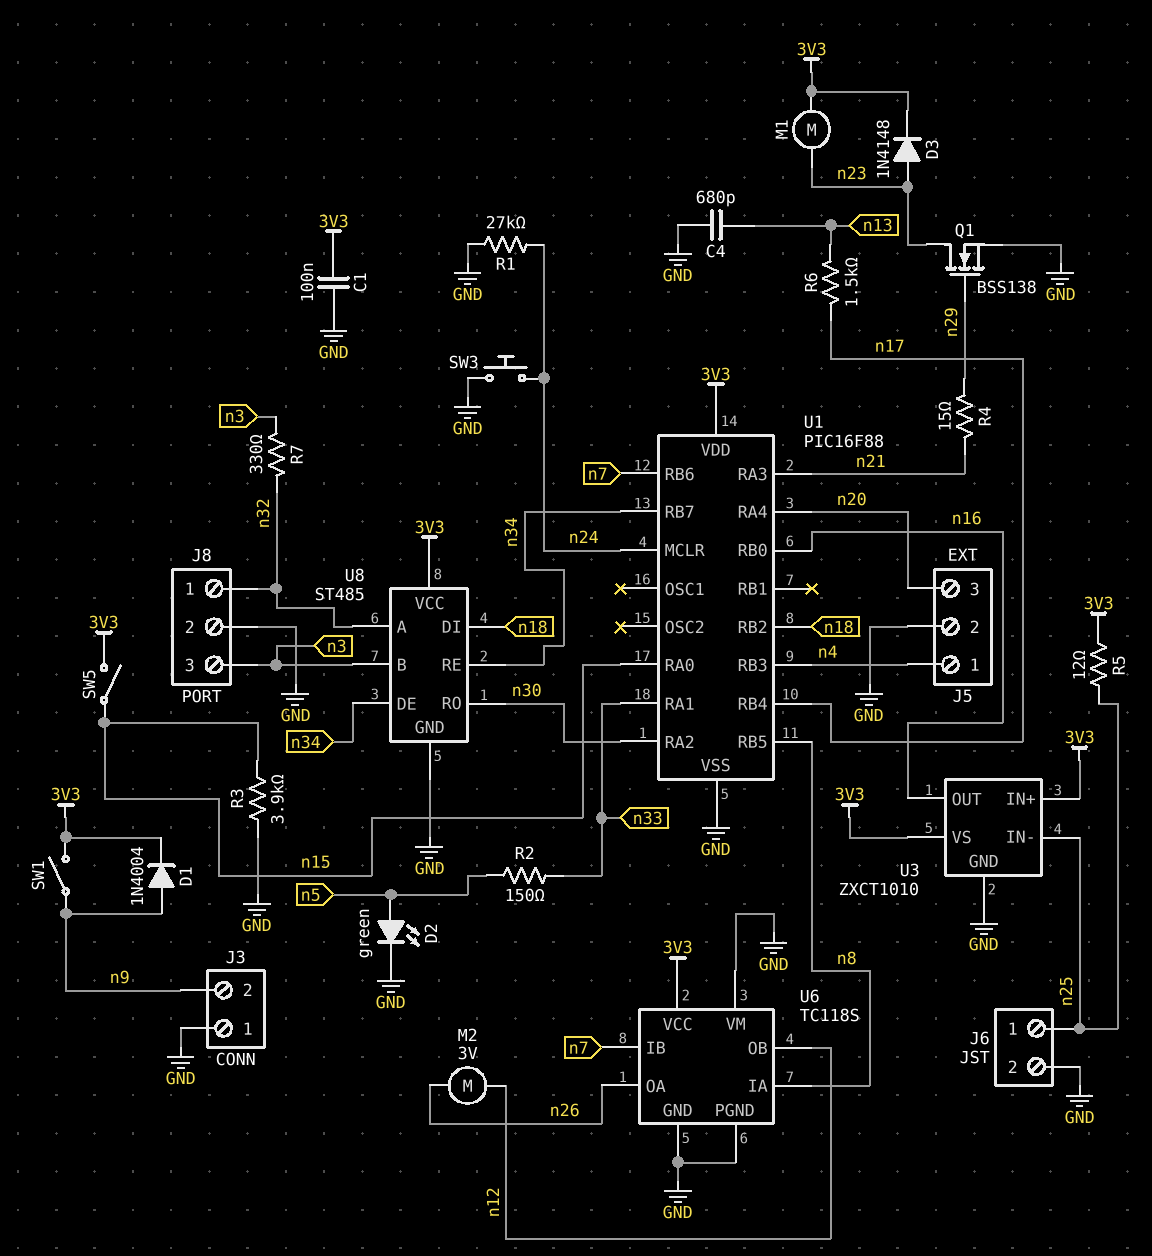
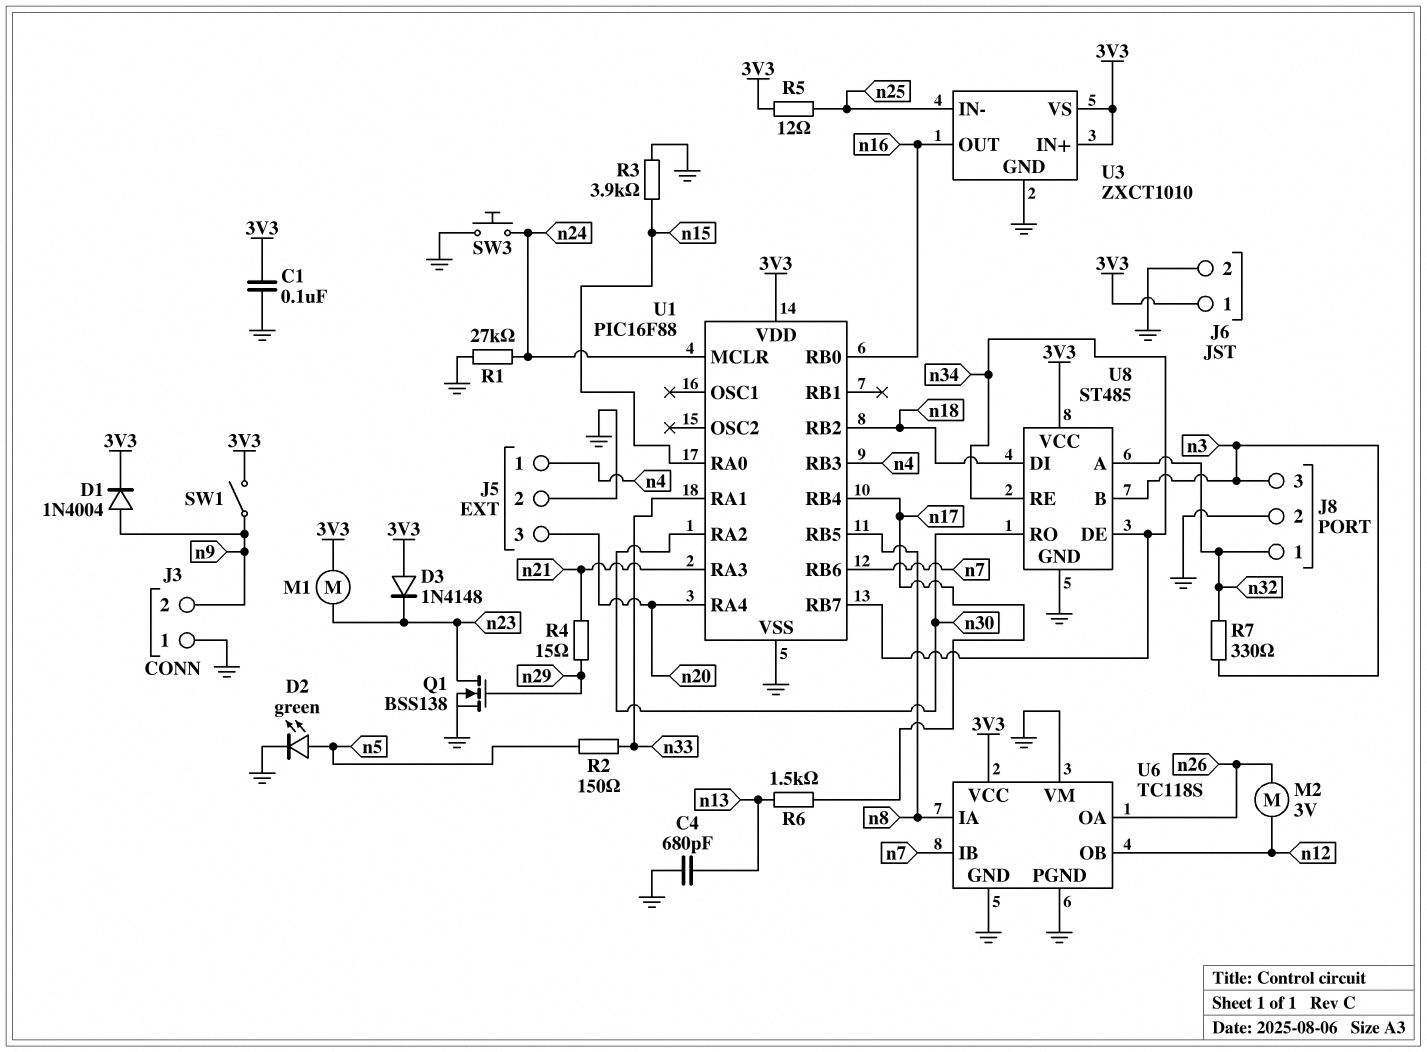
D3: diode 1N4148 (A n23, K 3V3) -> diode 1N4148 (A 3V3, K n23)
J6 pin 1: n25 -> 3V3
SW5: switch (3V3, n15) -> none

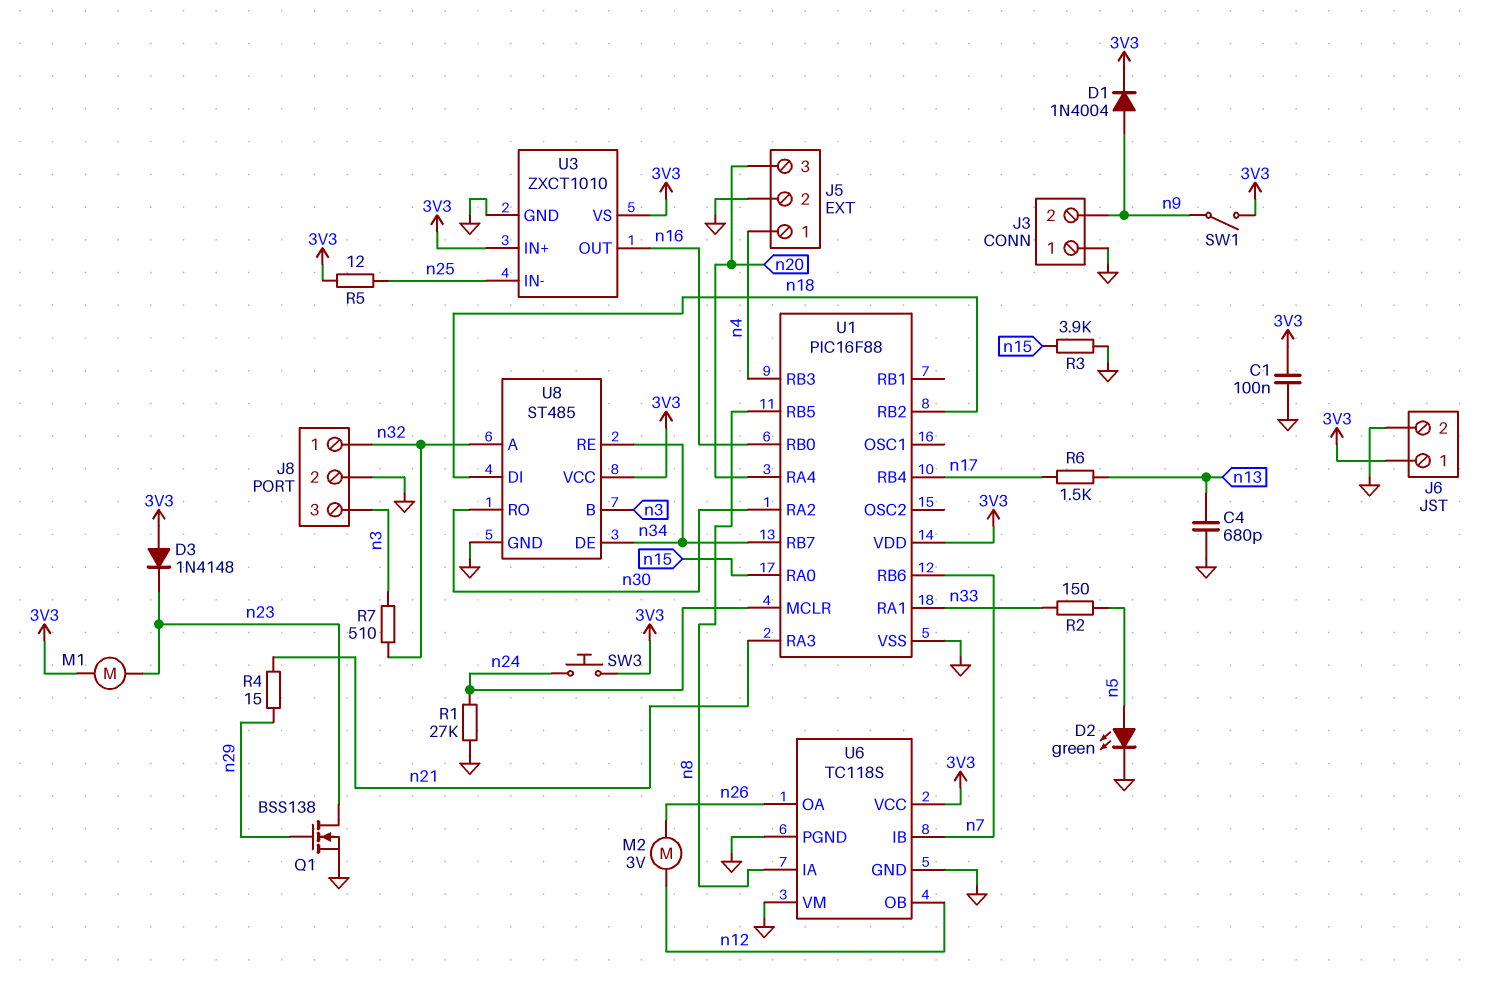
R7: 330 (n3, n32) -> 510 (n3, n32)
SW3: button (GND, n24) -> button (3V3, n24)

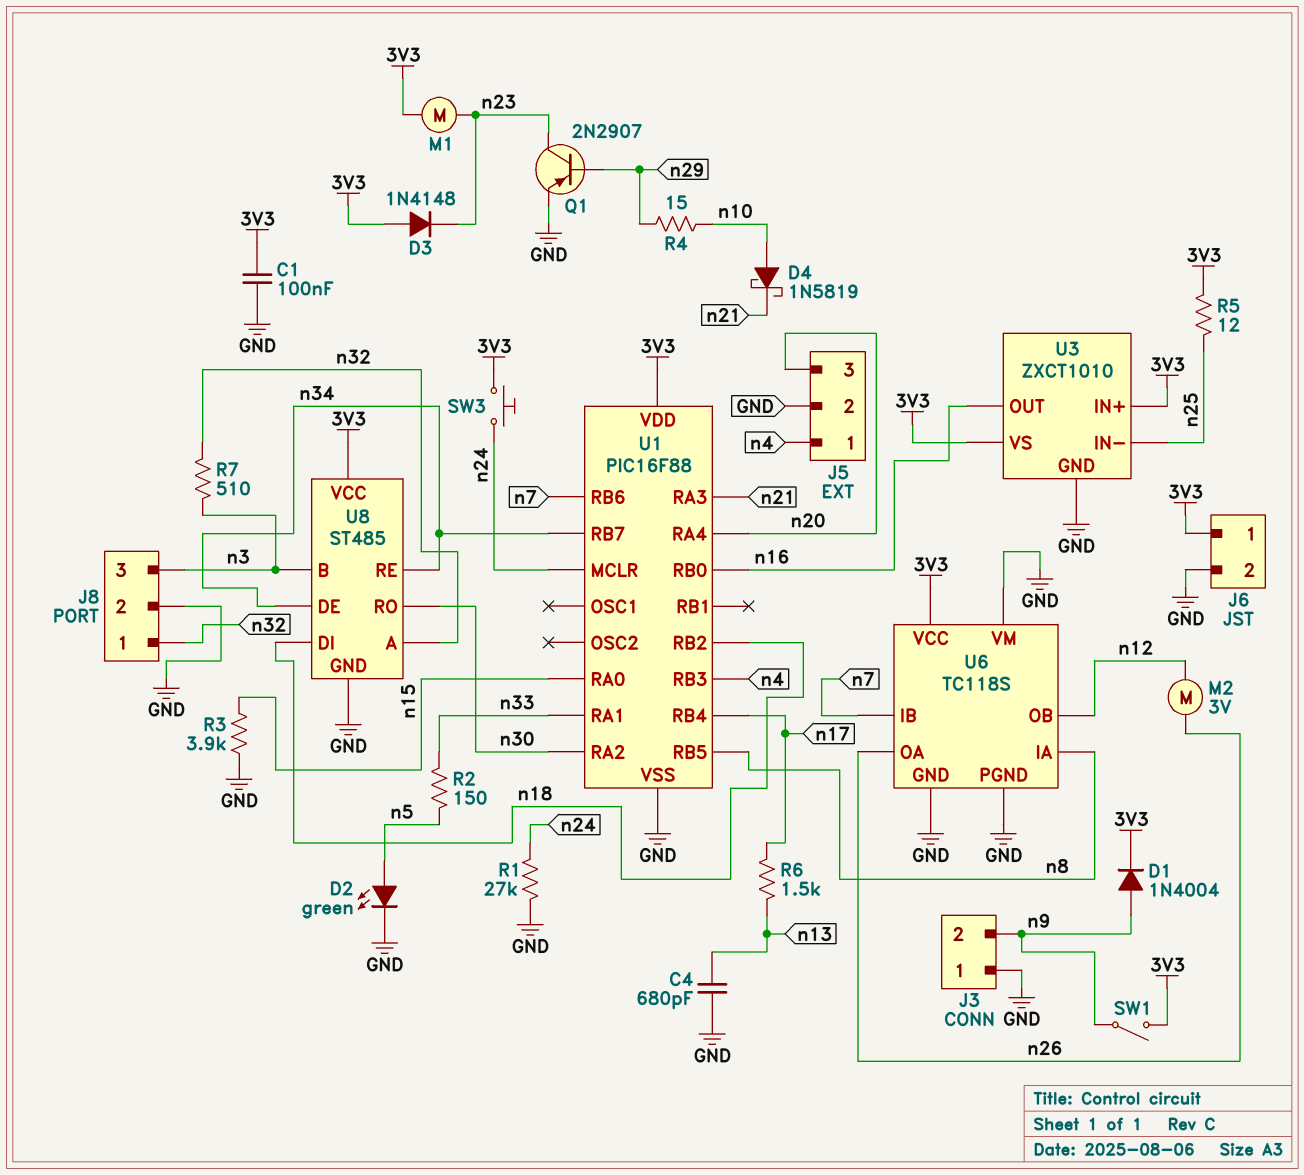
D4: none -> schottky 1N5819 (A n10, K n21)
Q1: NMOS BSS138 (G n29, D n23, S GND) -> PNP 2N2907 (B n29, C n23, E GND)
R4: 15 (n21, n29) -> 15 (n10, n29)

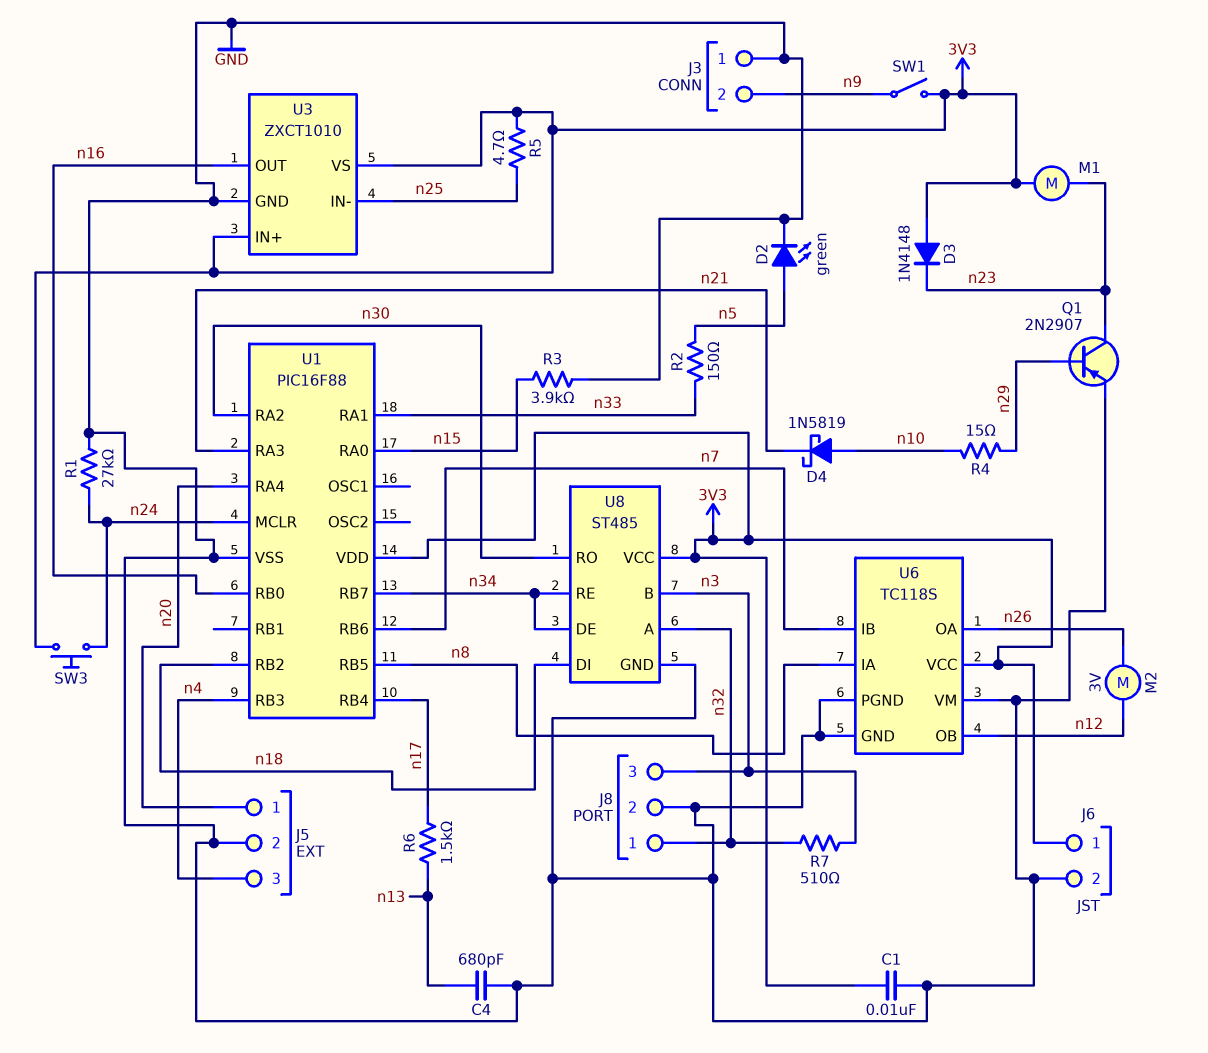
C1: 100nF (3V3, GND) -> 10nF (3V3, GND)
D1: diode 1N4004 (A n9, K 3V3) -> none
J5 pin 1: n4 -> n20
J5 pin 3: n20 -> n4
R5: 12 (3V3, n25) -> 4.7 (3V3, n25)

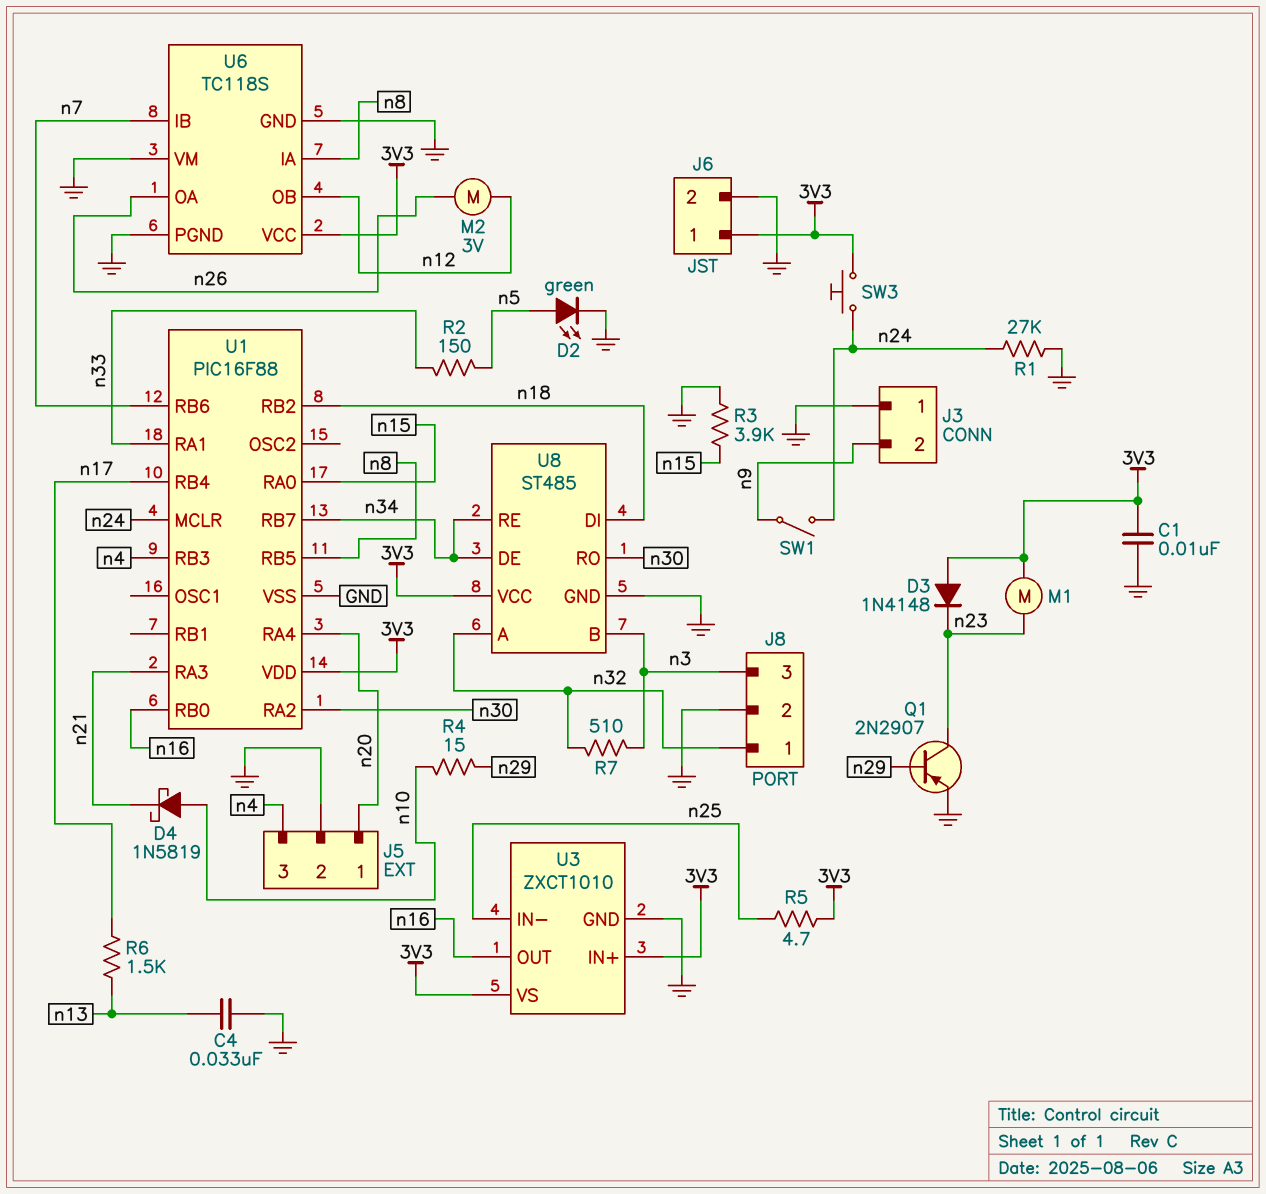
C4: 680pF (GND, n13) -> 33nF (GND, n13)
SW1: switch (3V3, n9) -> switch (n9, n24)

